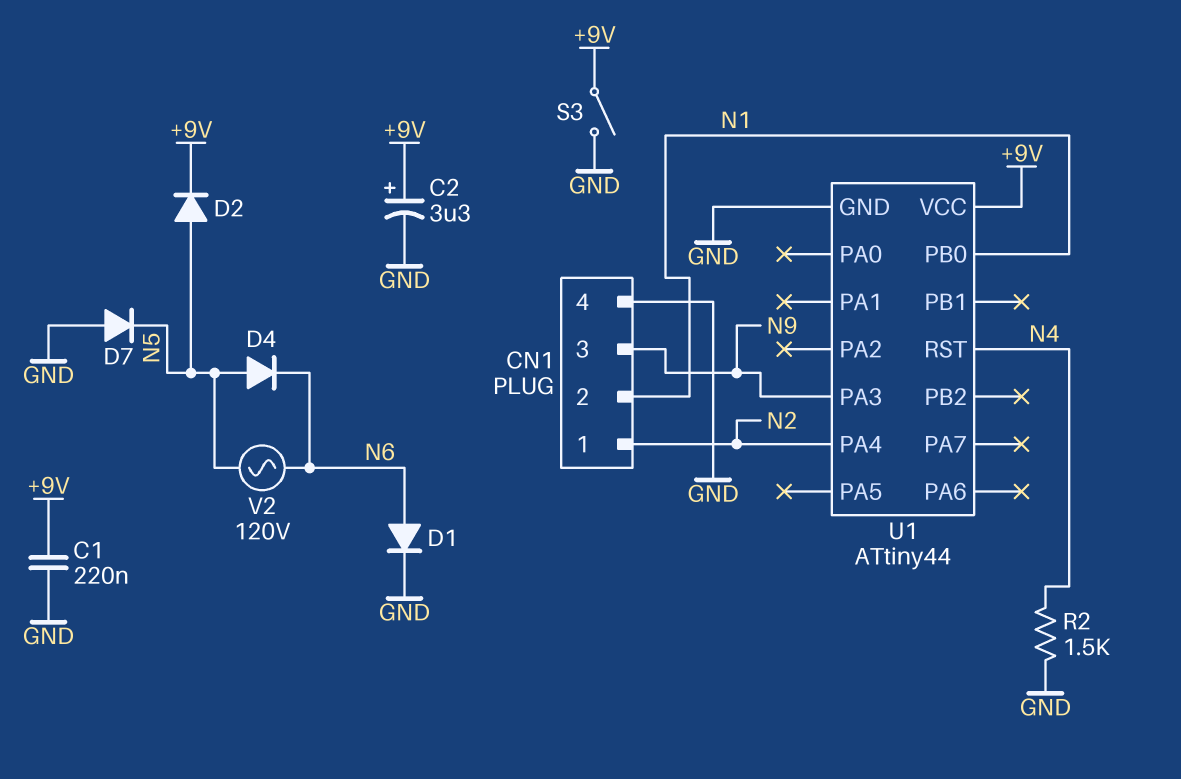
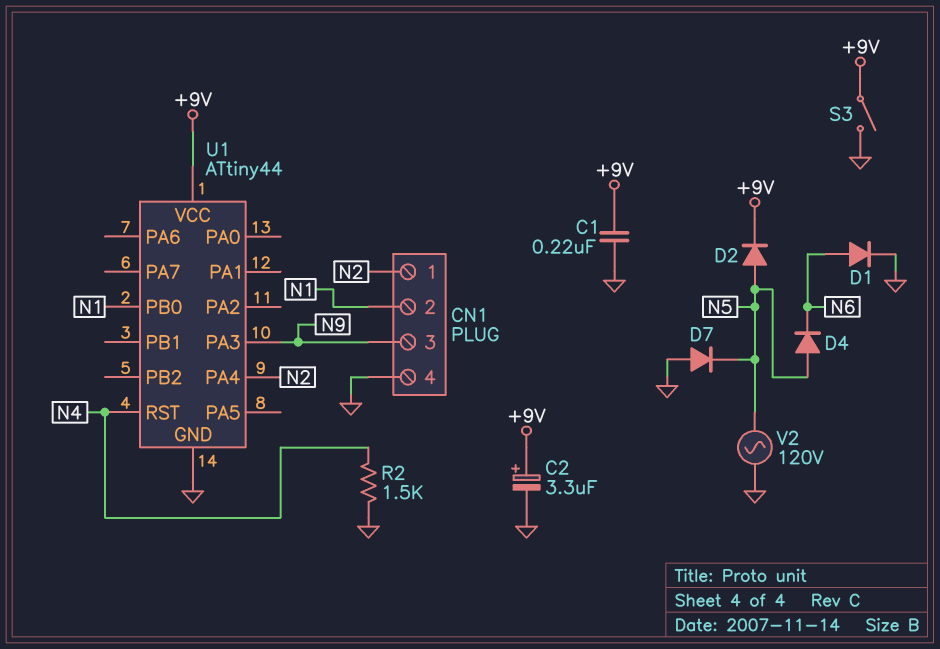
V2: AC 120V (N5, N6) -> AC 120V (GND, N5)

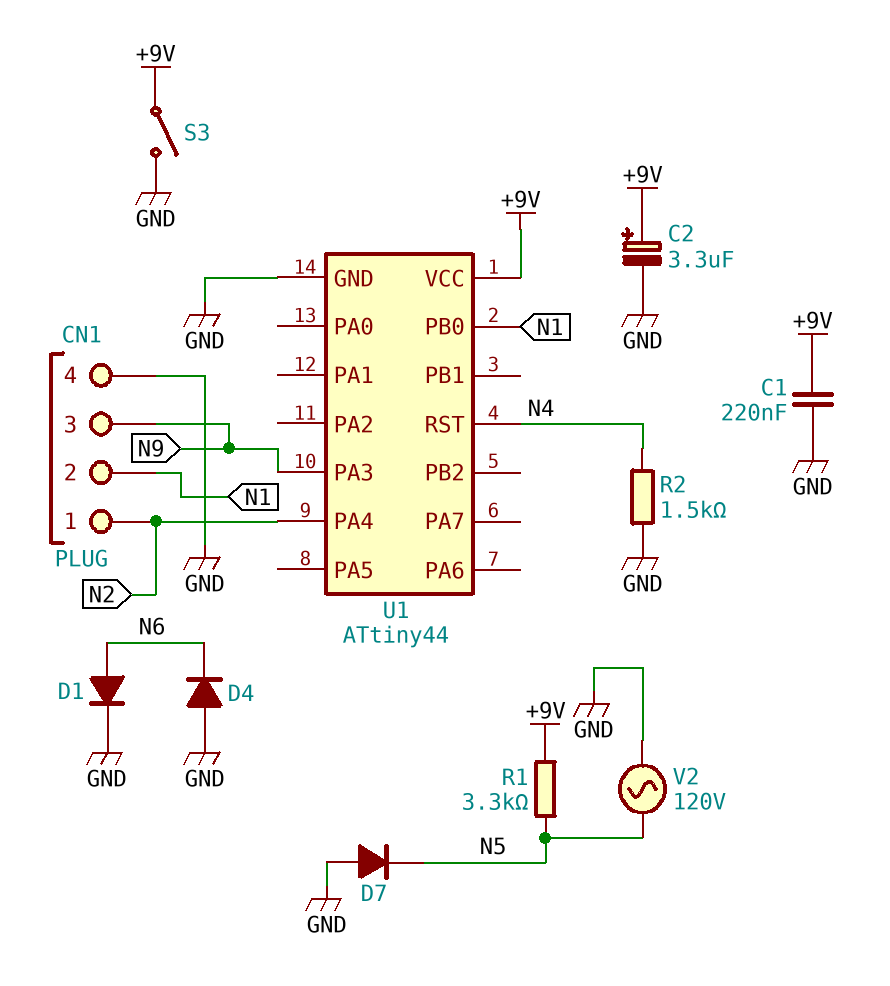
D2: diode (A N5, K +9V) -> none
D4: diode (A N5, K N6) -> diode (A GND, K N6)
R1: none -> 3.3k (+9V, N5)

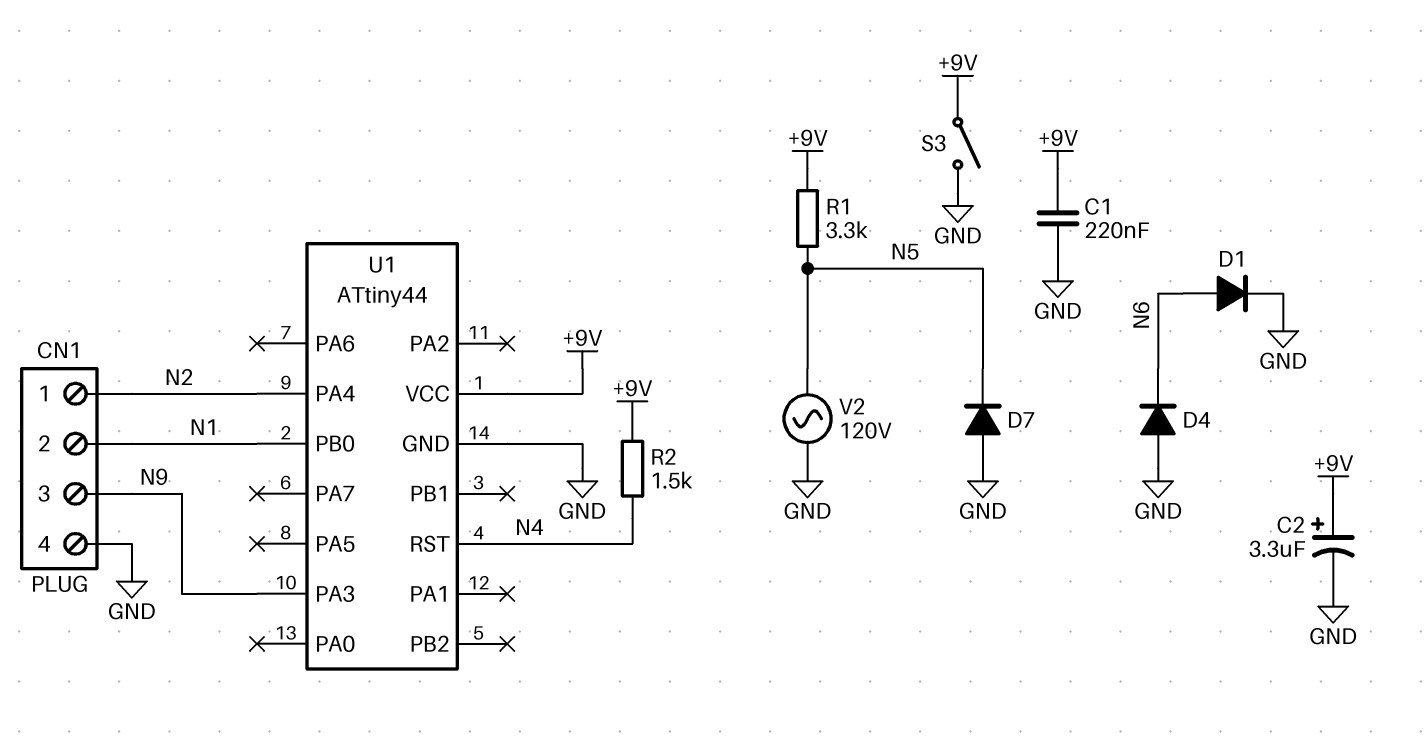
R2: 1.5k (GND, N4) -> 1.5k (+9V, N4)

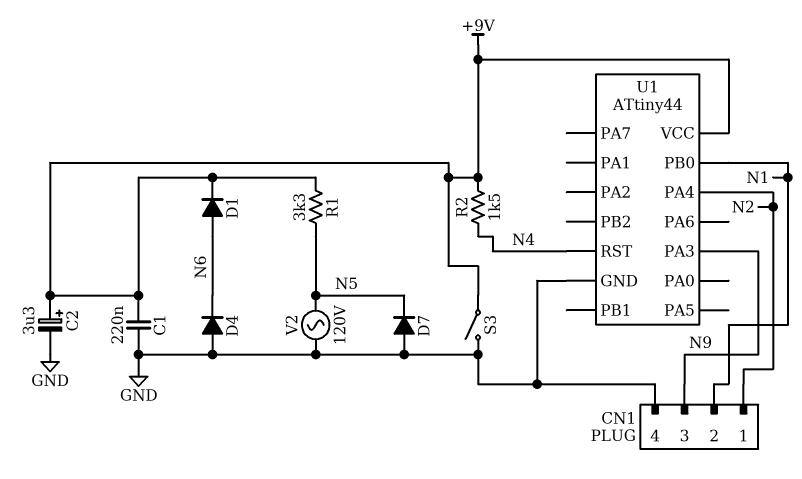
D1: diode (A N6, K GND) -> diode (A N6, K +9V)

